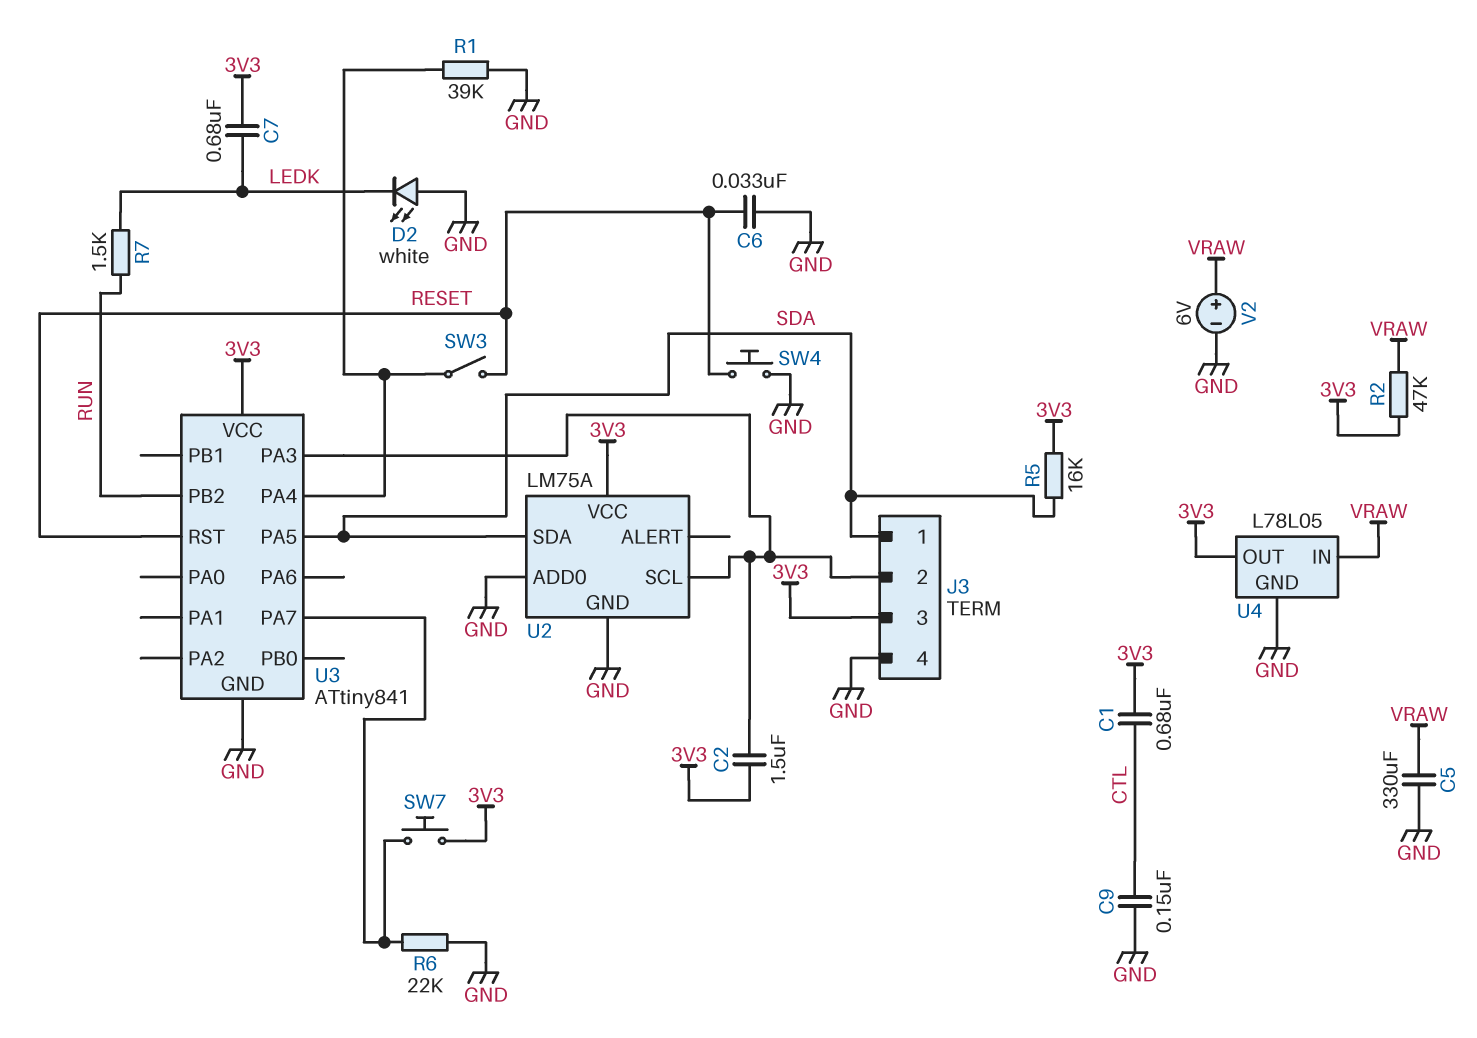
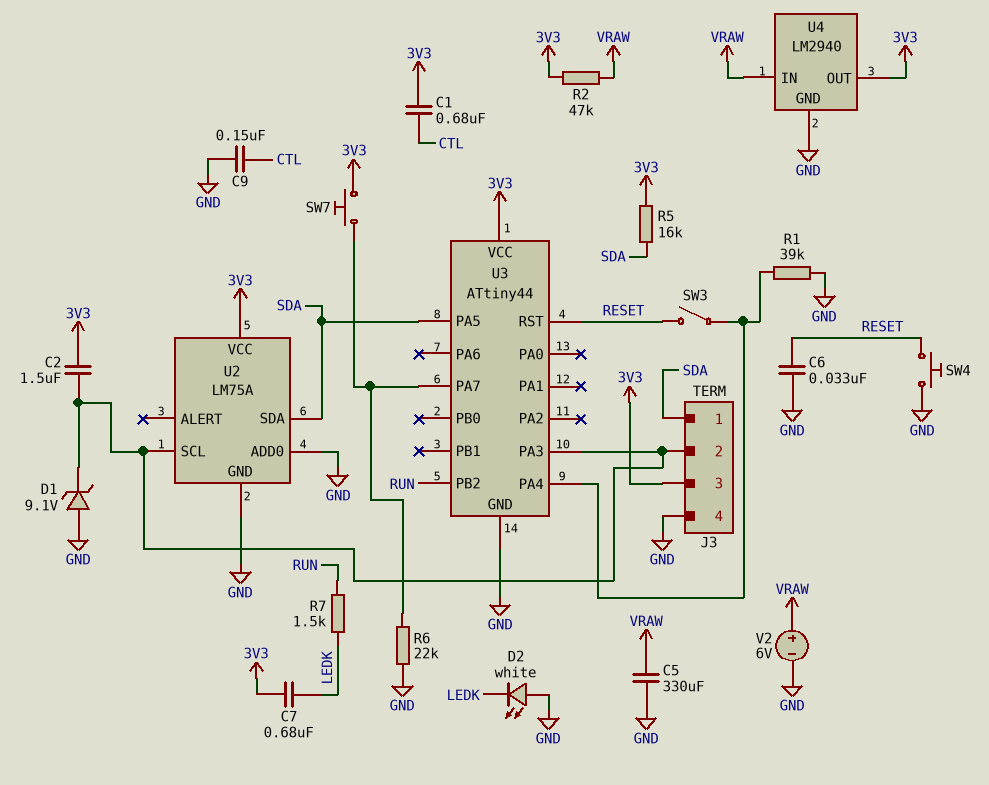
D1: none -> zener 9.1V (A GND, K J3/2)
U3: ATtiny841 -> ATtiny44
U4: L78L05 -> LM2940

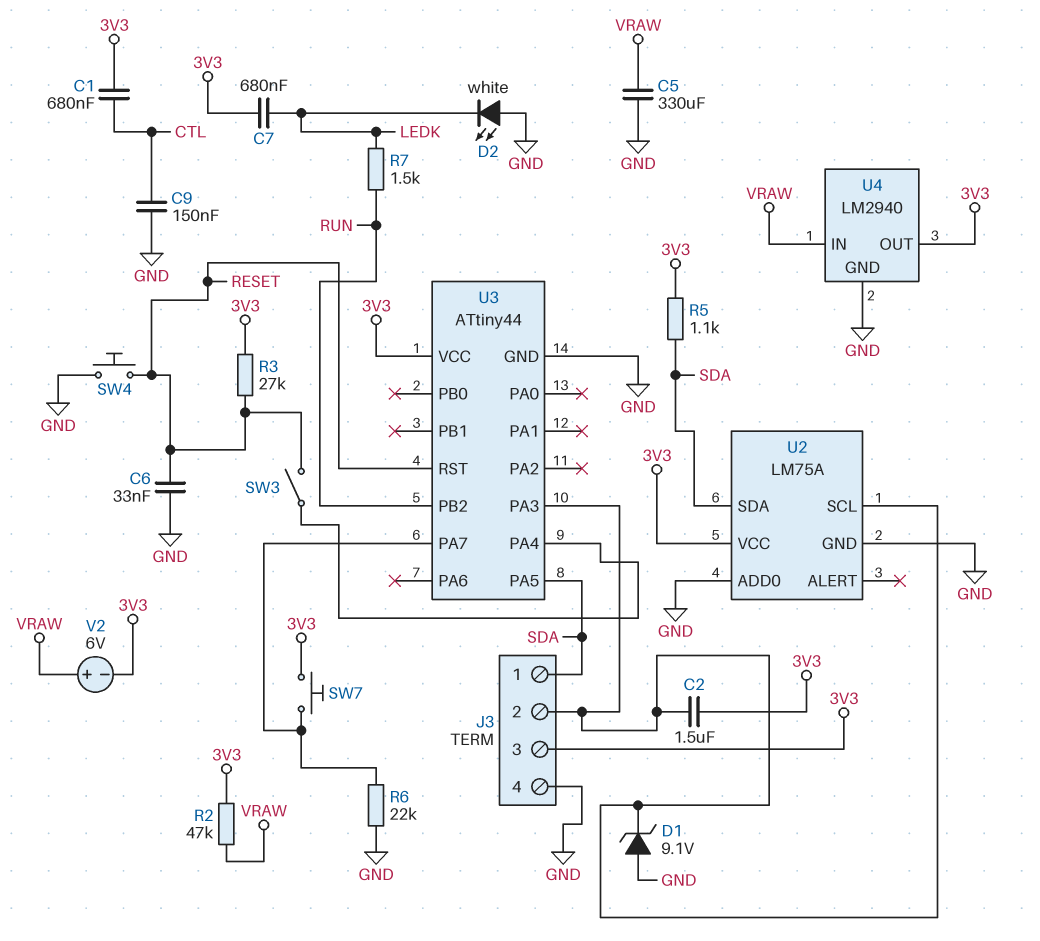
R1: 39k (GND, U3/PA4) -> none
R3: none -> 27k (3V3, RESET)
R5: 16k (3V3, SDA) -> 1.1k (3V3, SDA)
V2: 6V (plus VRAW, minus GND) -> 6V (plus VRAW, minus 3V3)

